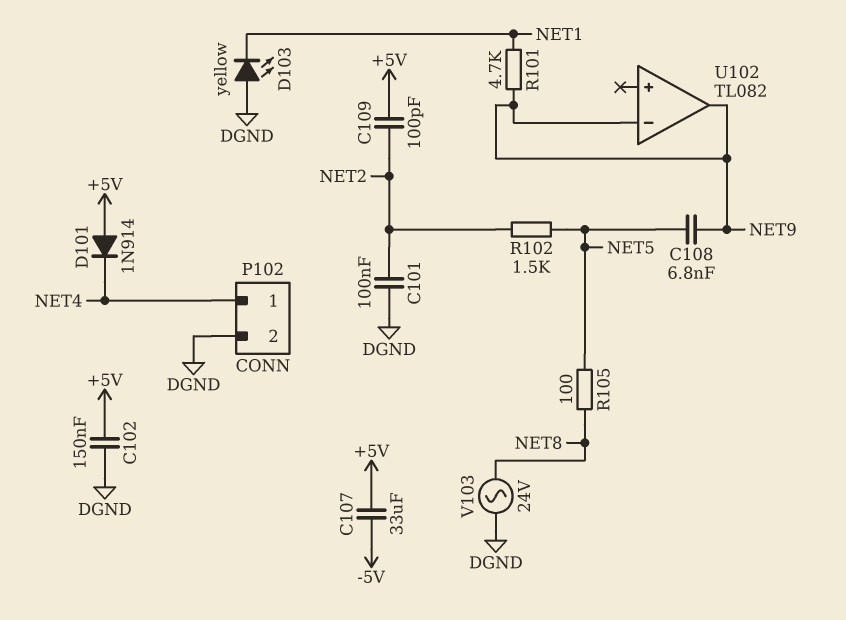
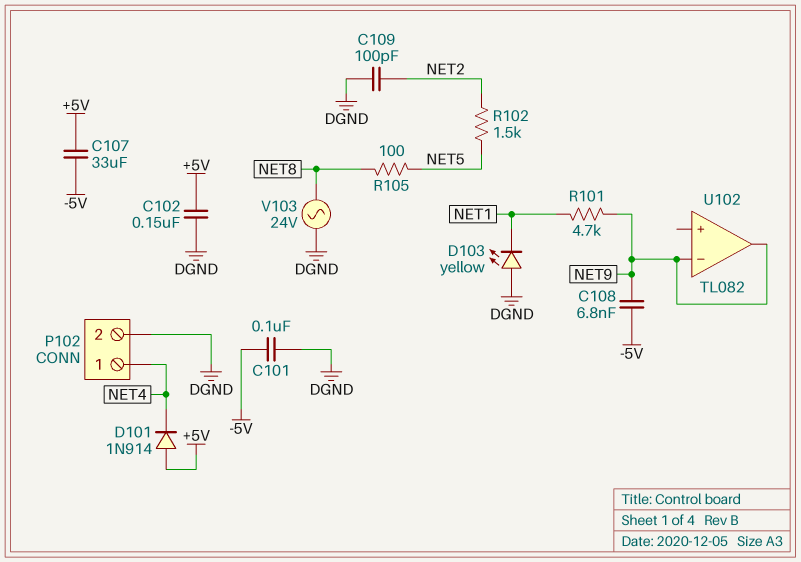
C101: 100nF (DGND, NET2) -> 100nF (-5V, DGND)
C108: 6.8nF (NET5, NET9) -> 6.8nF (-5V, NET9)
C109: 100pF (+5V, NET2) -> 100pF (DGND, NET2)

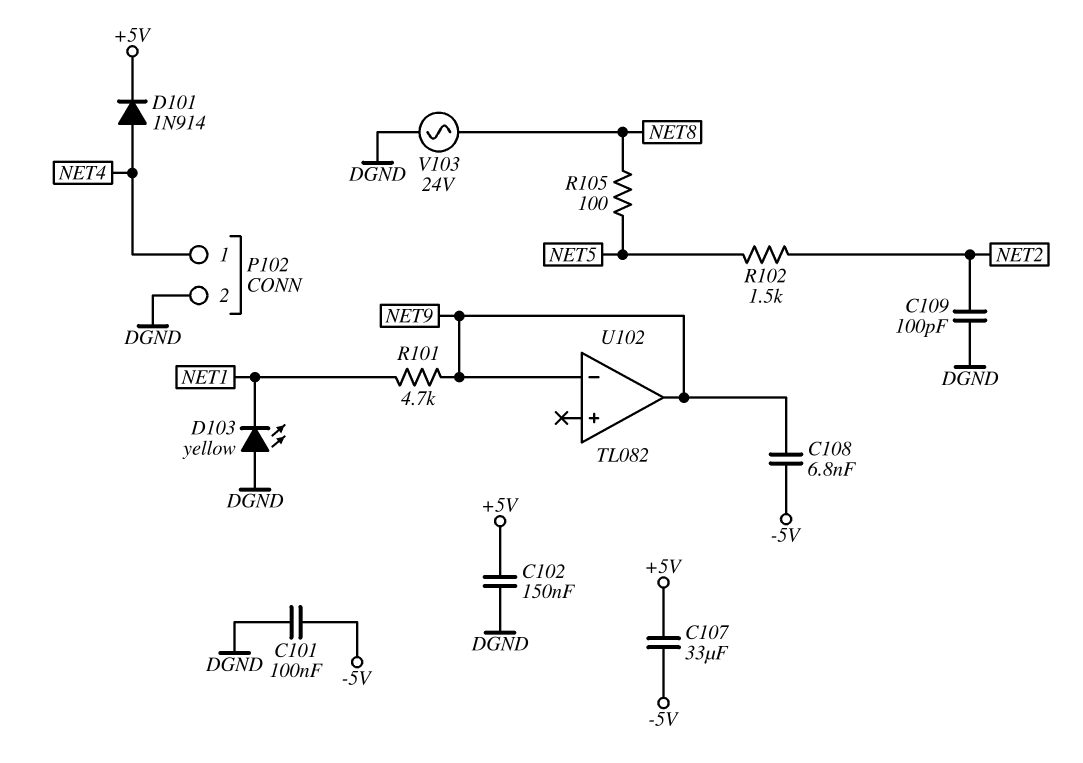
D101: diode 1N914 (A +5V, K NET4) -> diode 1N914 (A NET4, K +5V)

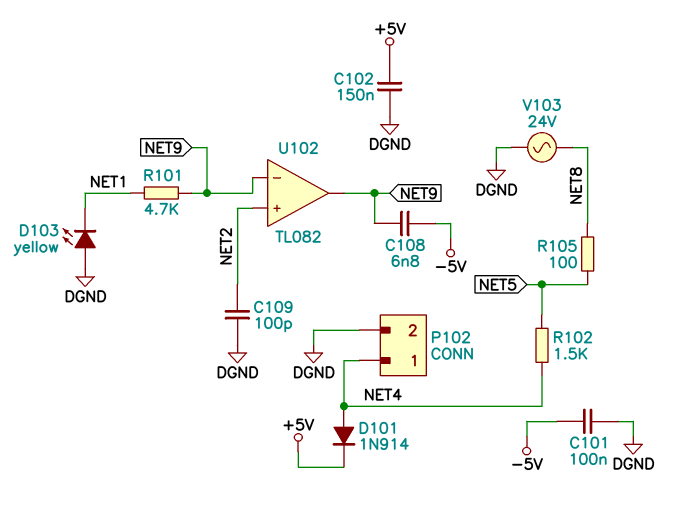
C107: 33uF (+5V, -5V) -> none
R102: 1.5k (NET2, NET5) -> 1.5k (NET4, NET5)
U102 pin in+: none -> NET2

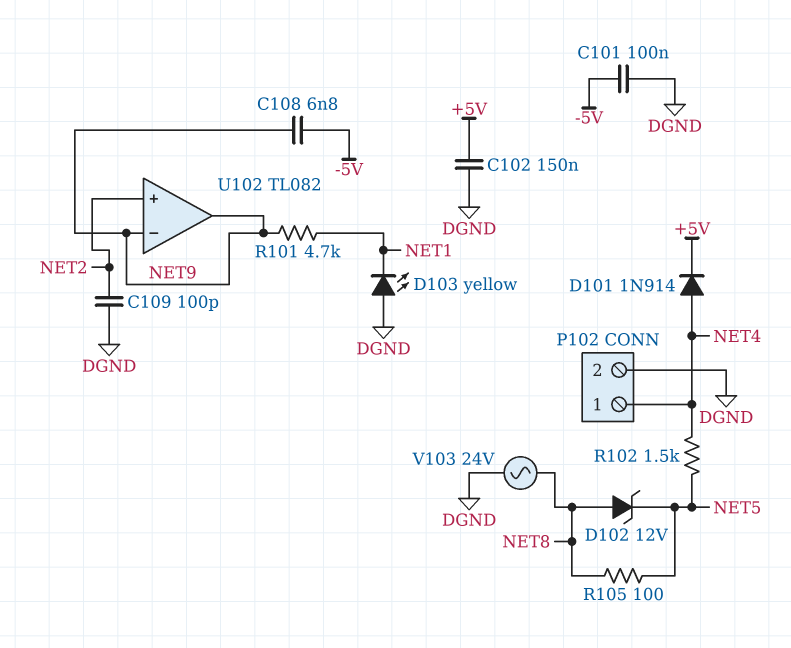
D102: none -> zener 12V (A NET8, K NET5)

